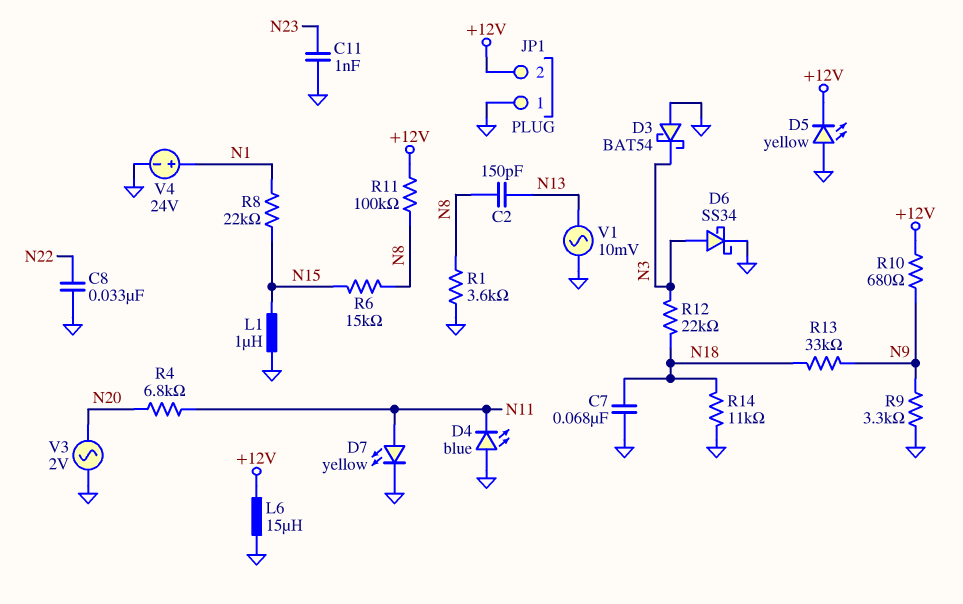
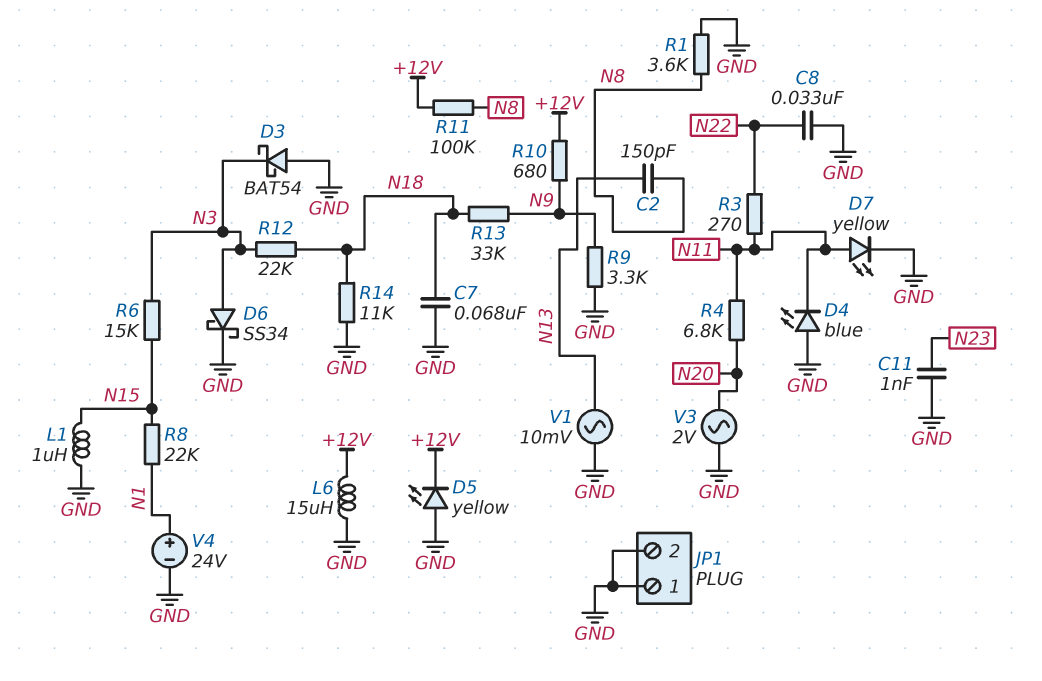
JP1 pin 2: +12V -> GND
R3: none -> 270 (N11, N22)
R6: 15k (N8, N15) -> 15k (N3, N15)

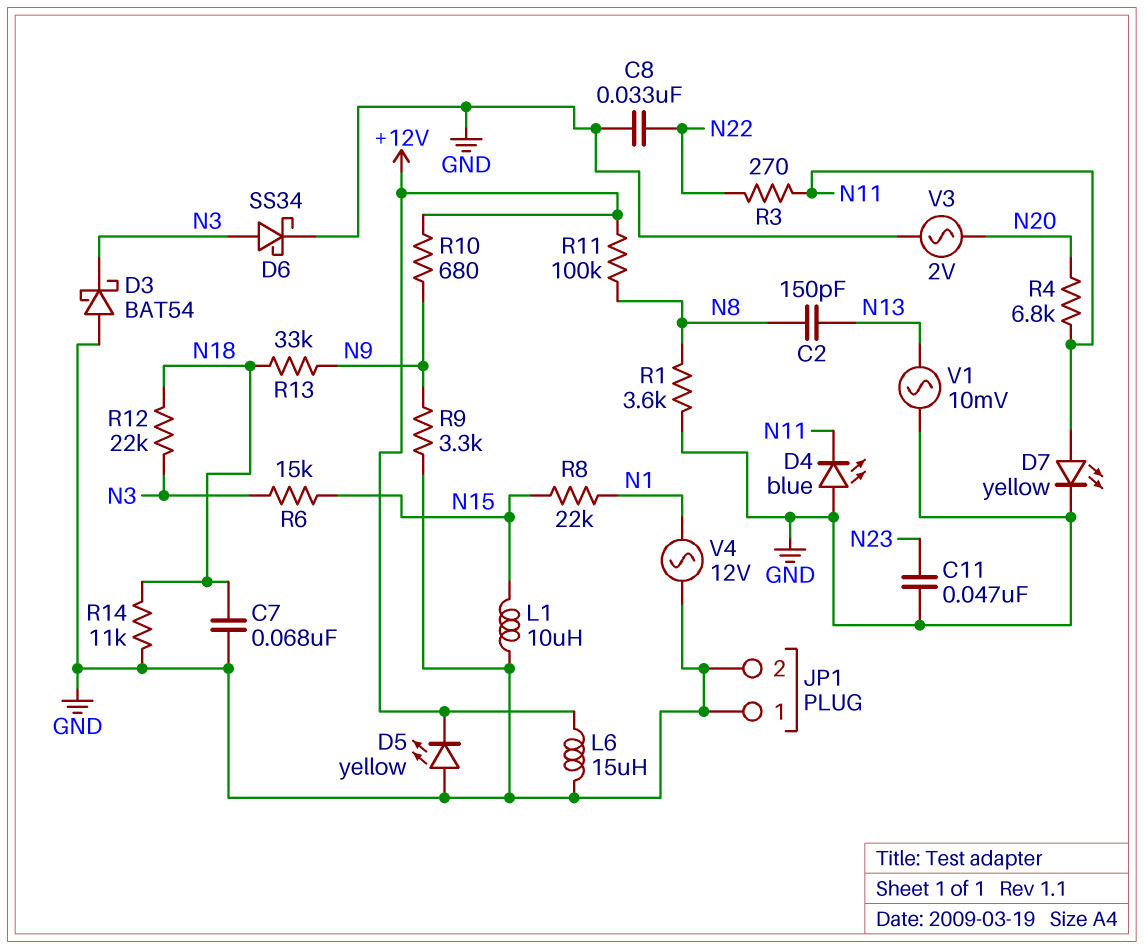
C11: 1nF (GND, N23) -> 47nF (GND, N23)
L1: 1uH (GND, N15) -> 10uH (GND, N15)
V4: 24V (plus N1, minus GND) -> AC 12V (GND, N1)

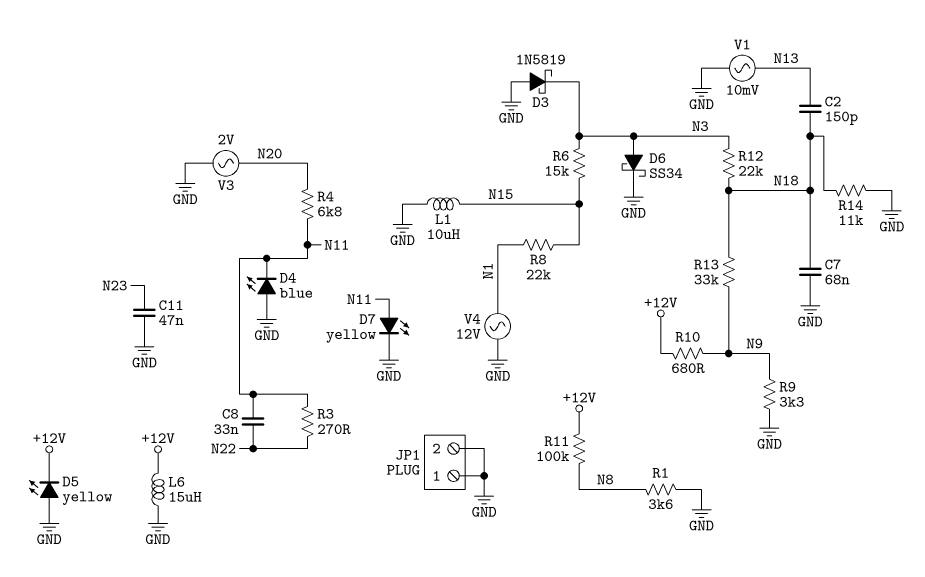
C2: 150pF (N8, N13) -> 150pF (N13, N18)
C8: 33nF (GND, N22) -> 33nF (N11, N22)
D3: schottky BAT54 (A GND, K N3) -> schottky 1N5819 (A GND, K N3)

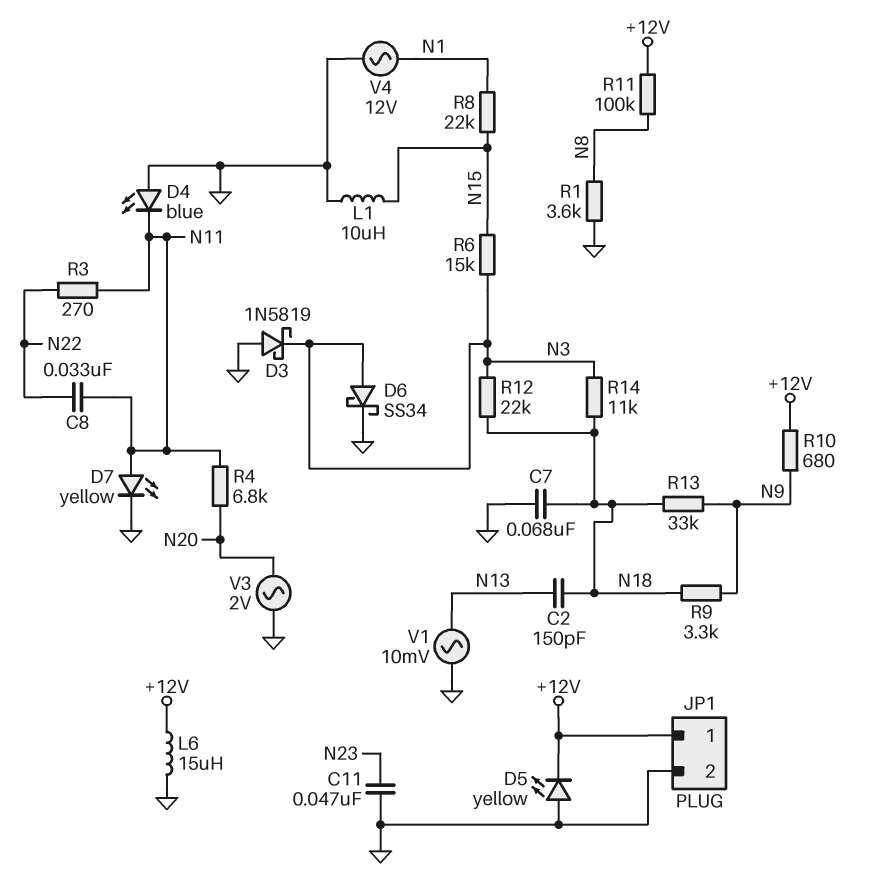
JP1 pin 1: GND -> +12V
R9: 3.3k (GND, N9) -> 3.3k (N9, N18)
R14: 11k (GND, N18) -> 11k (N3, N18)

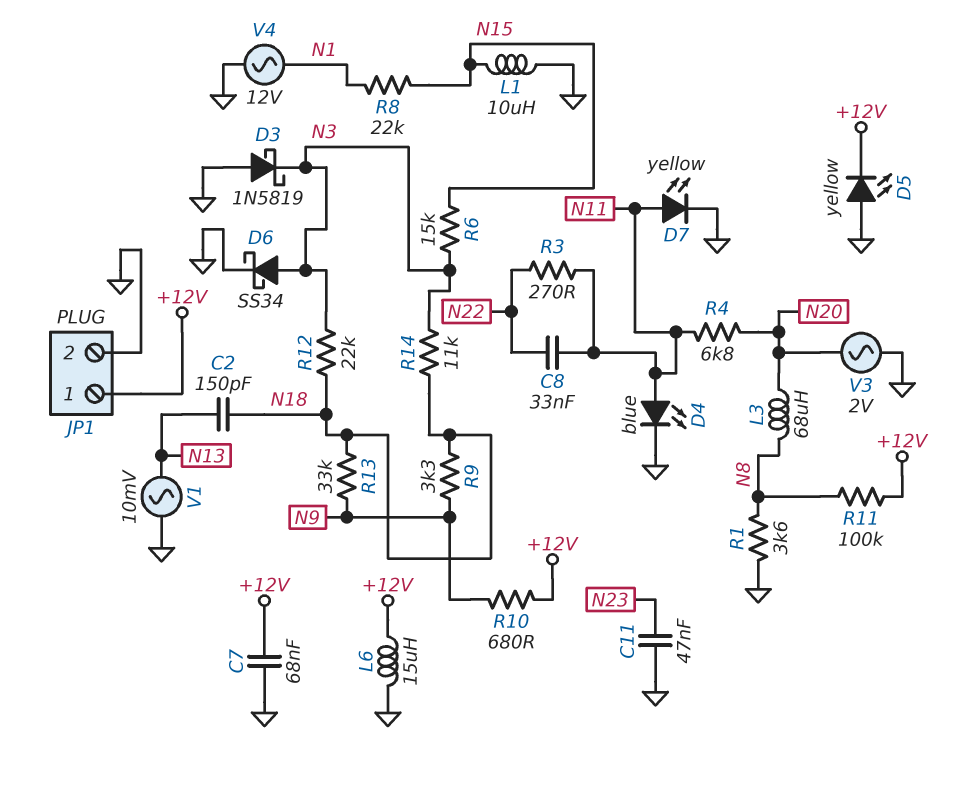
C7: 68nF (GND, N18) -> 68nF (+12V, GND)
D4: LED blue (A GND, K N11) -> LED blue (A N11, K GND)
L3: none -> 68uH (N8, N20)

